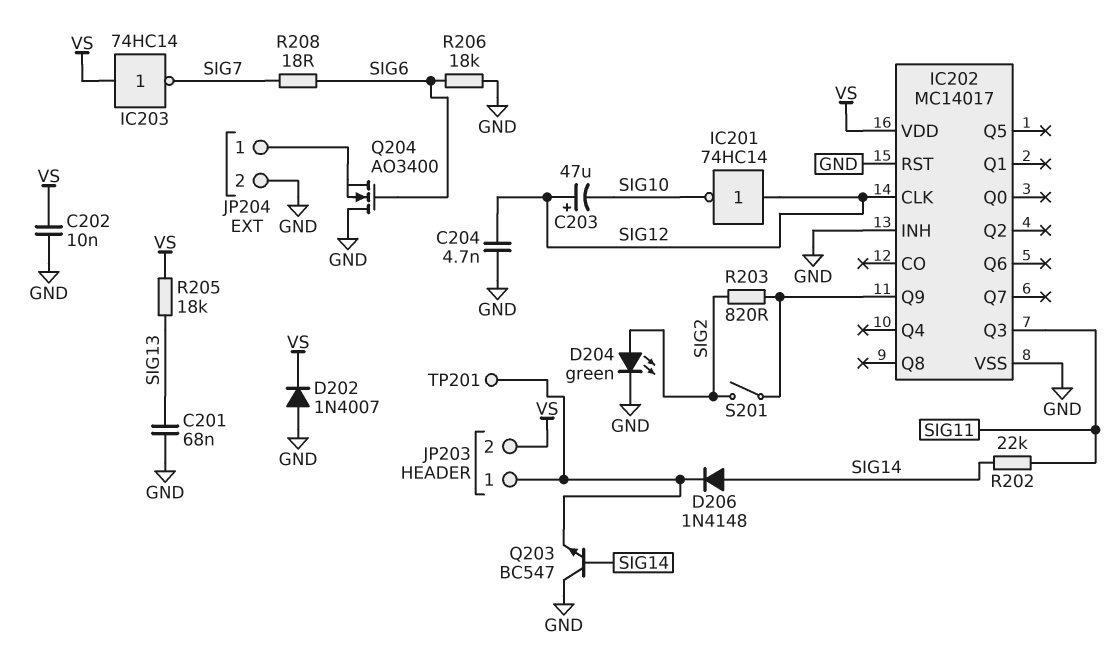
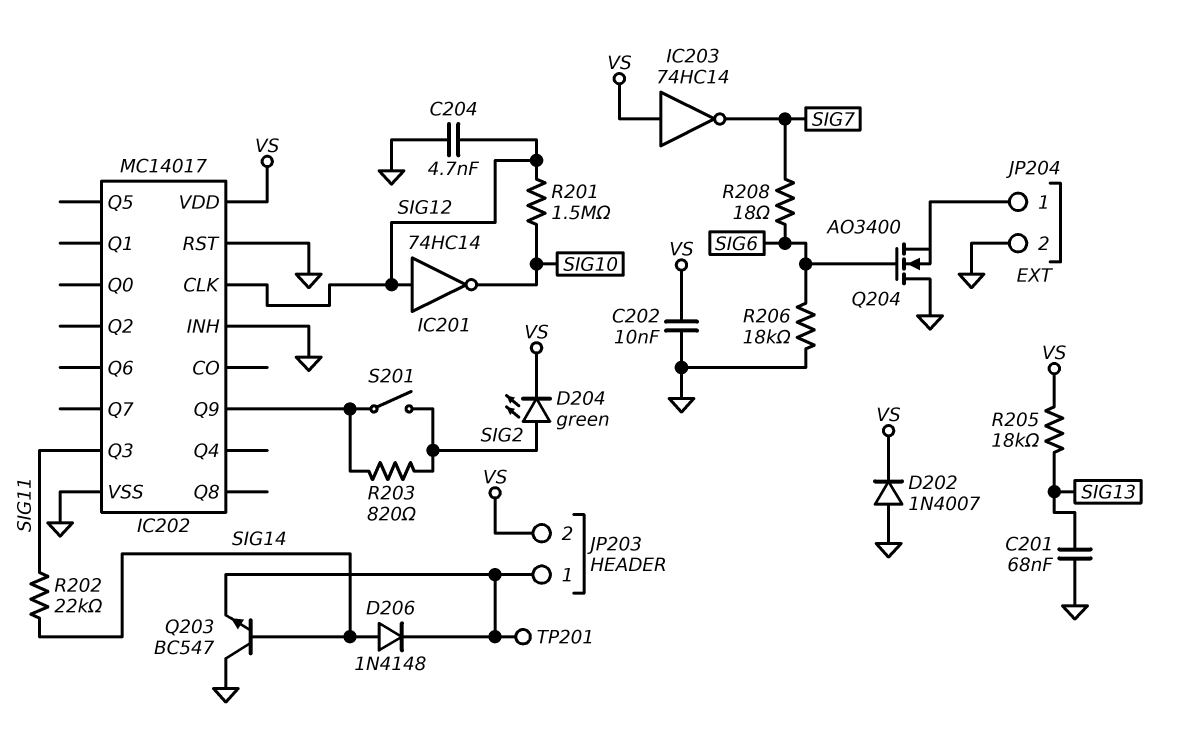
C203: 47uF (plus SIG12, minus SIG10) -> none
D204: LED green (A SIG2, K GND) -> LED green (A SIG2, K VS)
R201: none -> 1.5M (SIG10, SIG12)

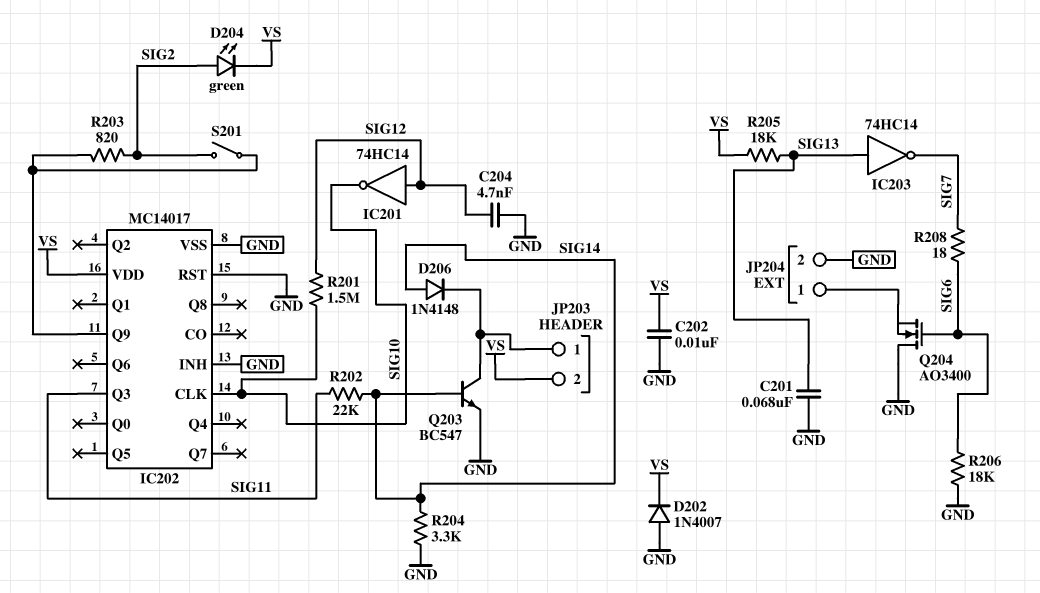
IC202 pin CLK: SIG12 -> SIG10
IC203: NOT 74HC14 (in VS, out SIG7) -> NOT 74HC14 (in SIG13, out SIG7)
Q203: NPN BC547 (B SIG14, C GND, E JP203/1) -> NPN BC547 (B SIG14, C JP203/1, E GND)
R204: none -> 3.3k (GND, SIG14)
TP201: test point (JP203/1) -> none

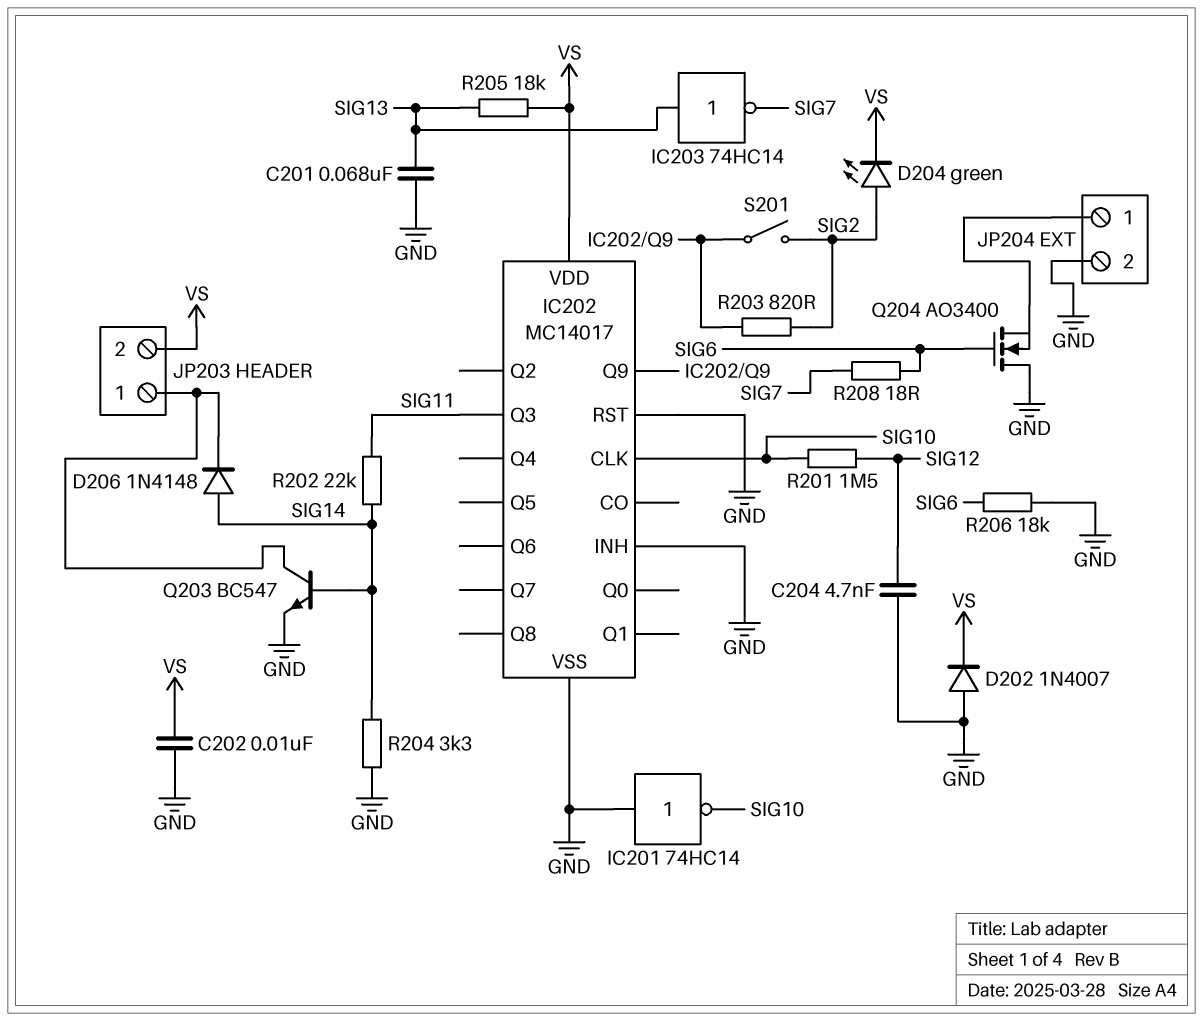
IC201: NOT 74HC14 (in SIG12, out SIG10) -> NOT 74HC14 (in GND, out SIG10)

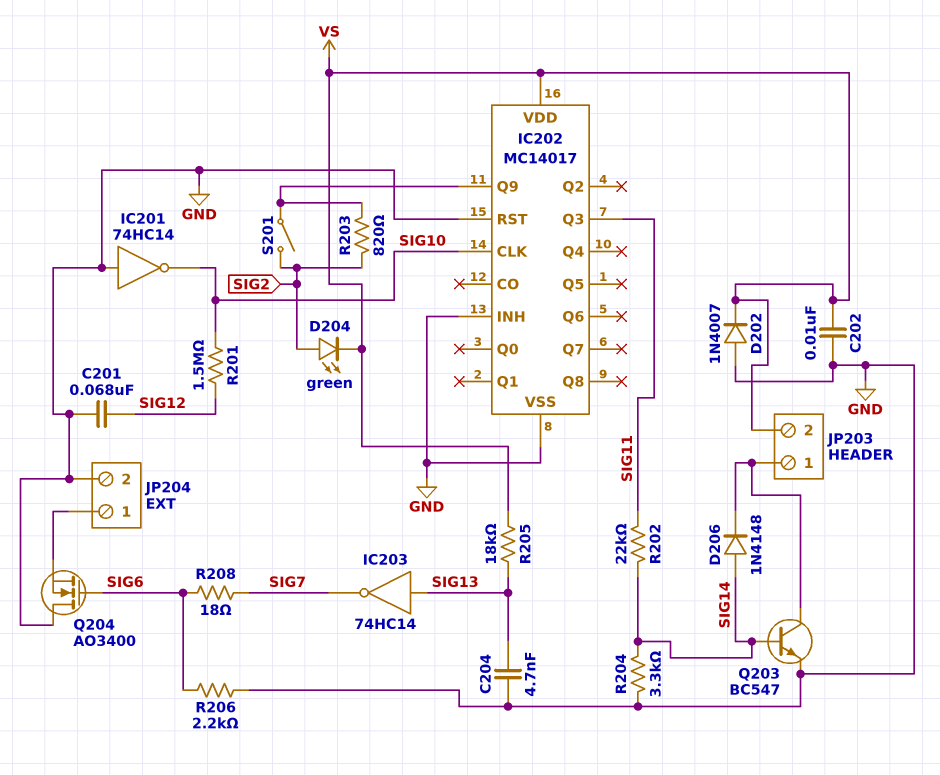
C201: 68nF (GND, SIG13) -> 68nF (GND, SIG12)
C204: 4.7nF (GND, SIG12) -> 4.7nF (GND, SIG13)
R206: 18k (GND, SIG6) -> 2.2k (GND, SIG6)

